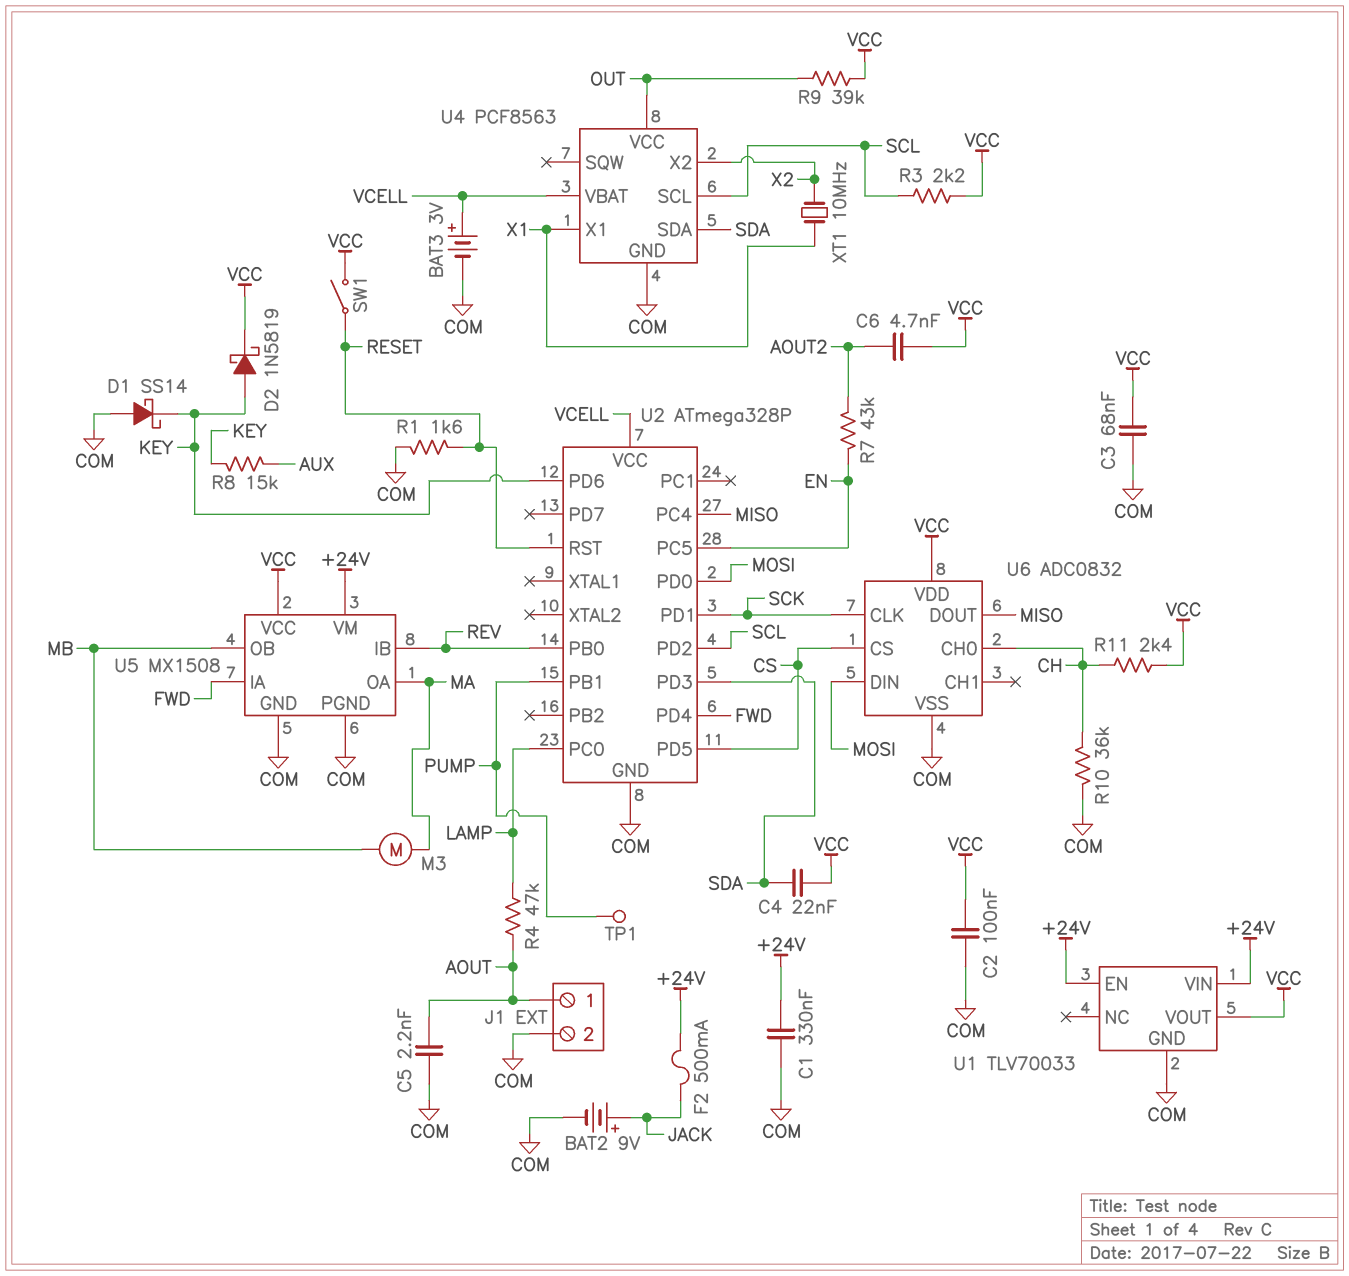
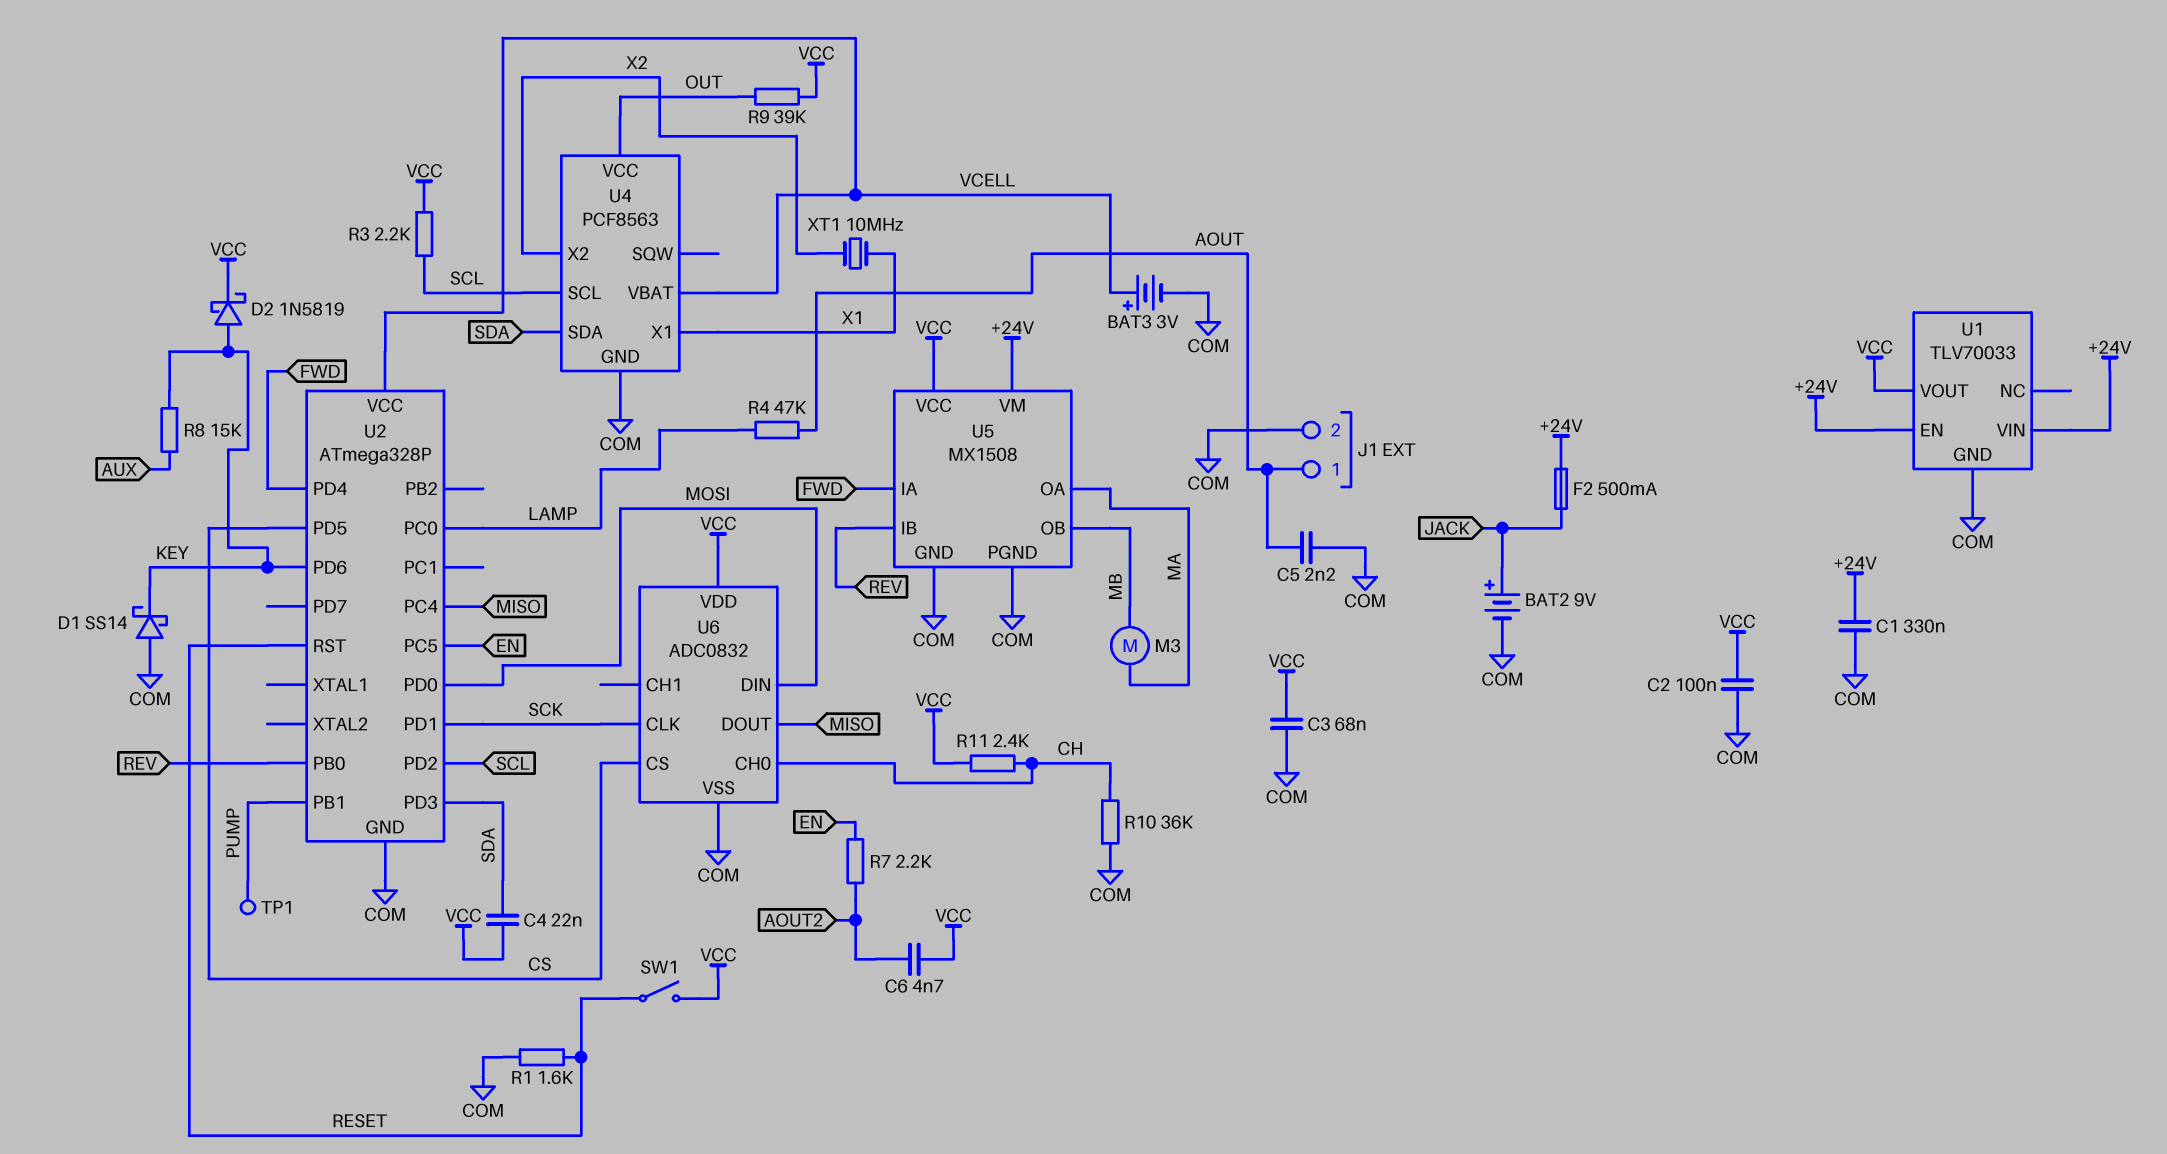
R7: 43k (AOUT2, EN) -> 2.2k (AOUT2, EN)

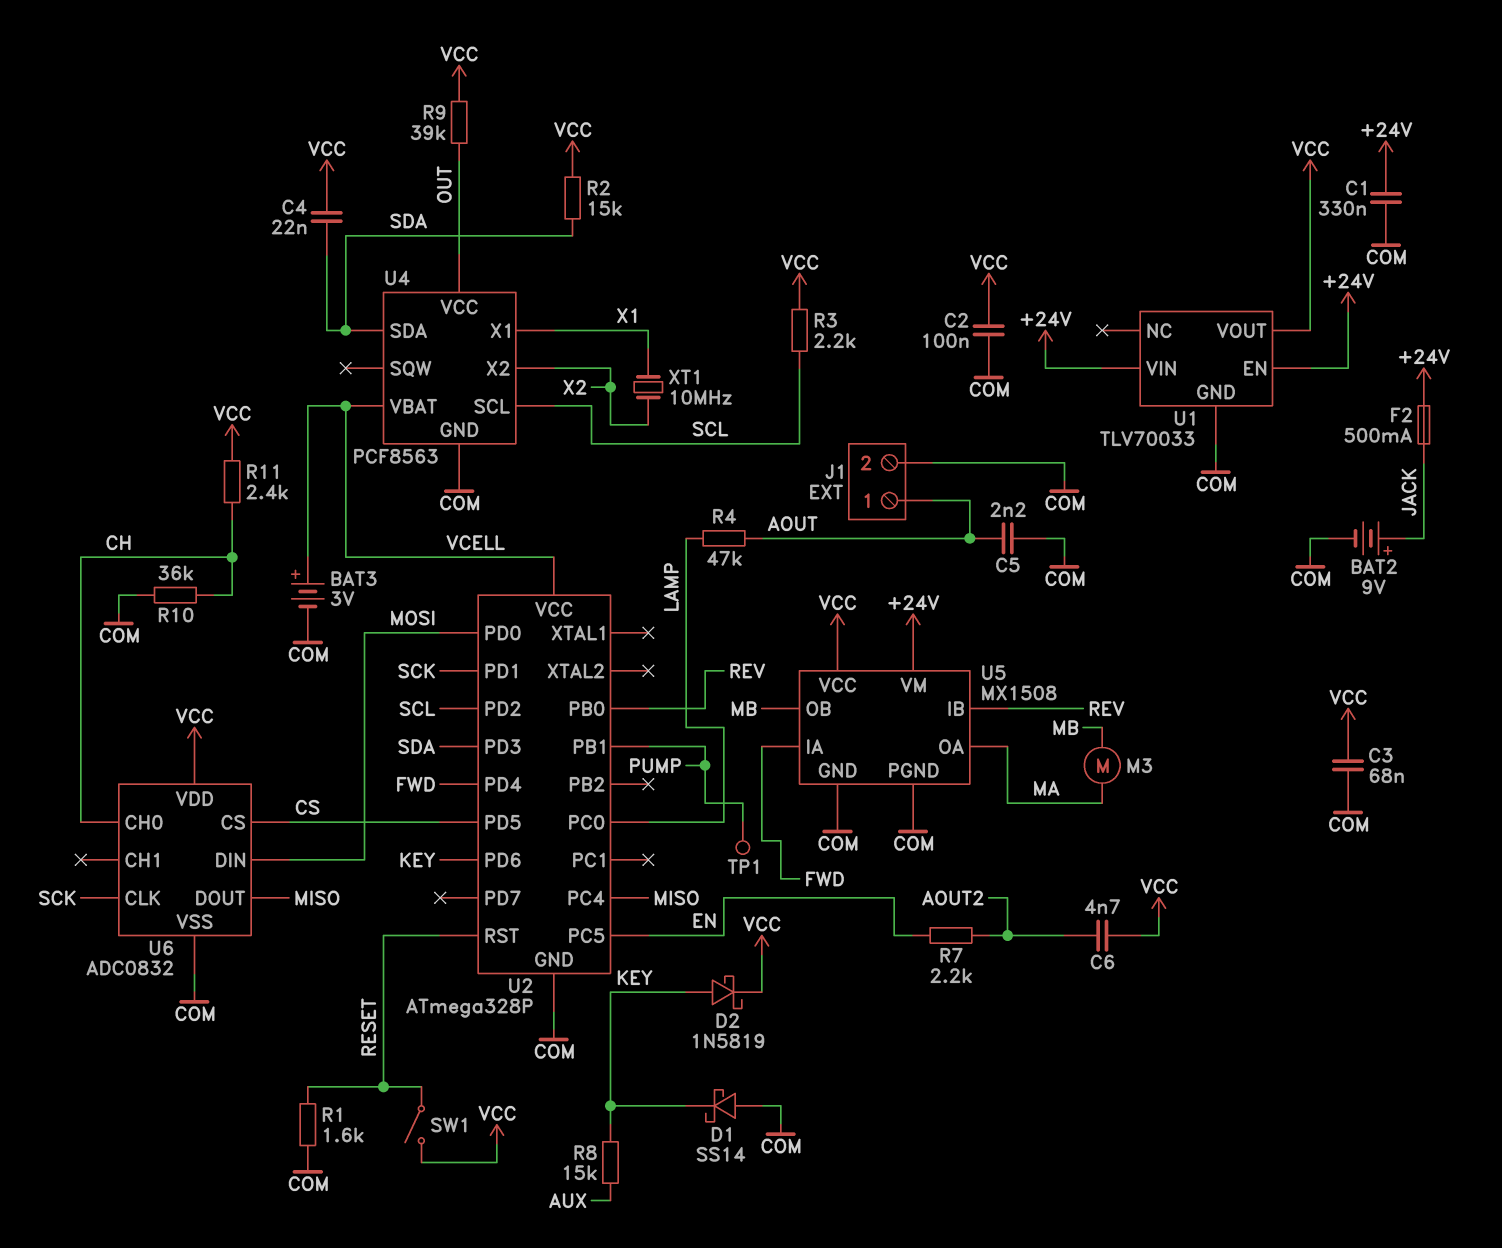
R2: none -> 15k (SDA, VCC)

